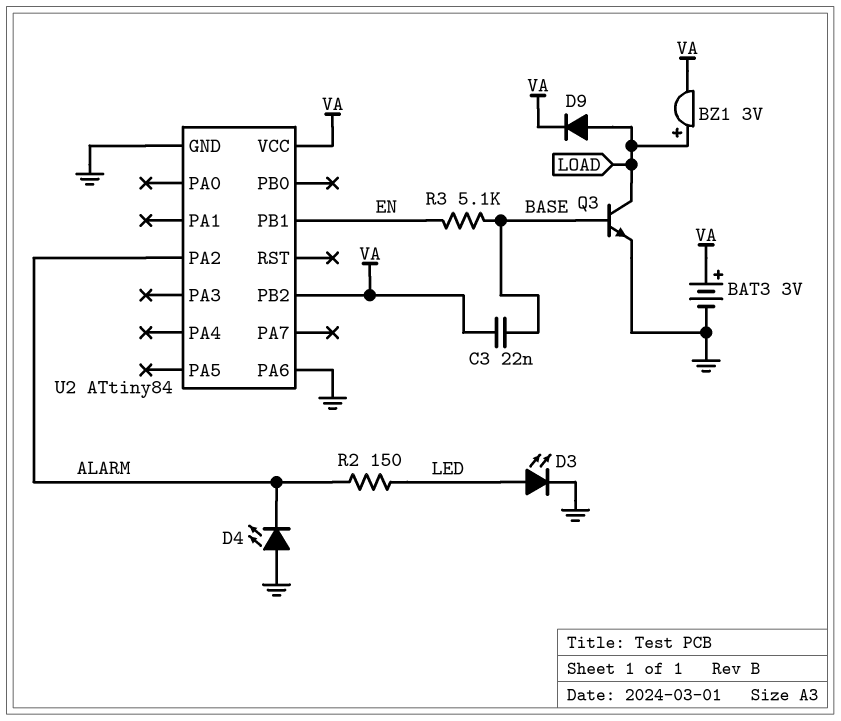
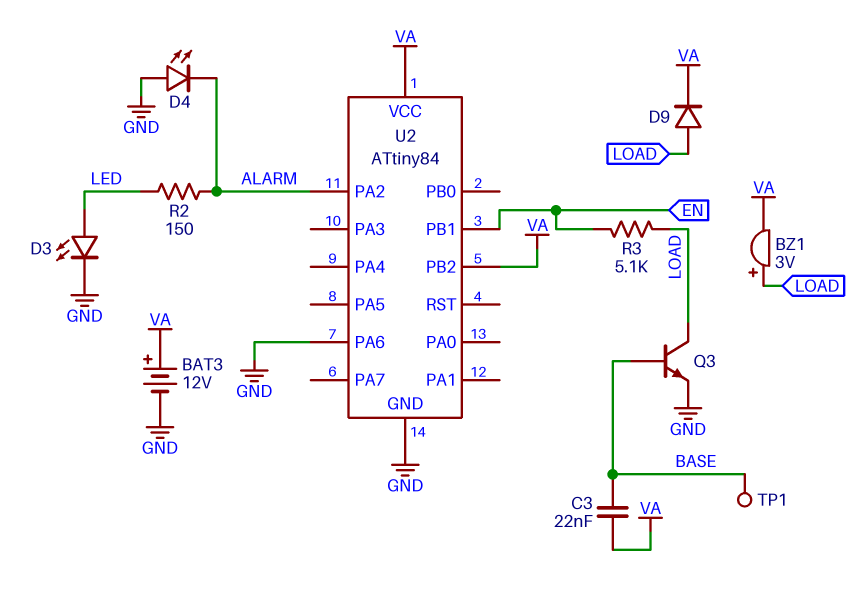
BAT3: 3V (plus VA, minus GND) -> 12V (plus VA, minus GND)
R3: 5.1k (BASE, EN) -> 5.1k (EN, LOAD)
TP1: none -> test point (BASE)

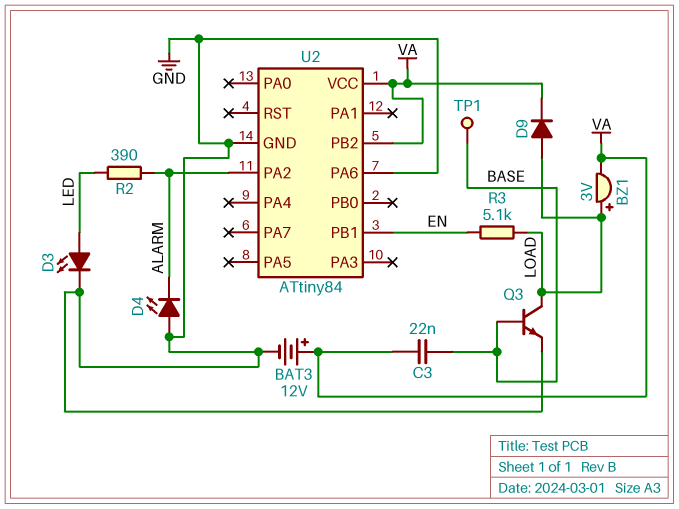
R2: 150 (ALARM, LED) -> 390 (ALARM, LED)

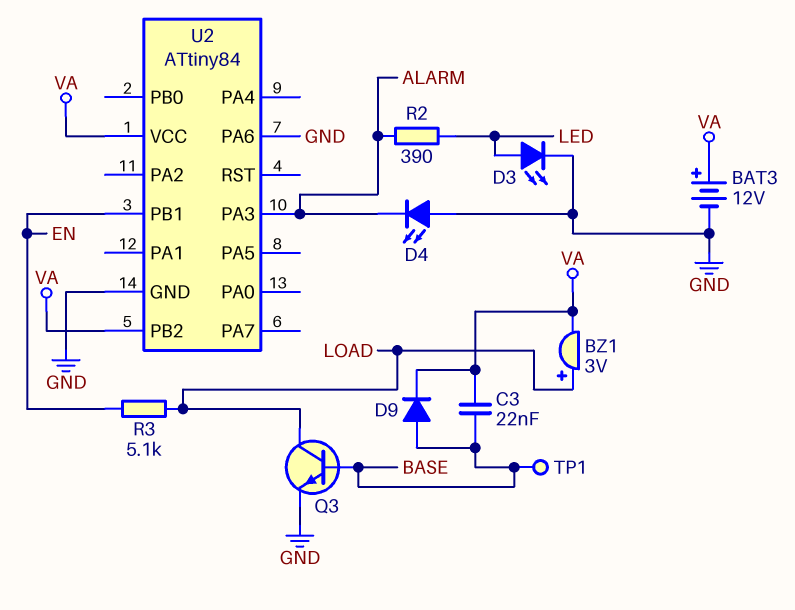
D9: diode (A LOAD, K VA) -> diode (A BASE, K VA)
U2 pin PA2: ALARM -> none
U2 pin PA3: none -> ALARM

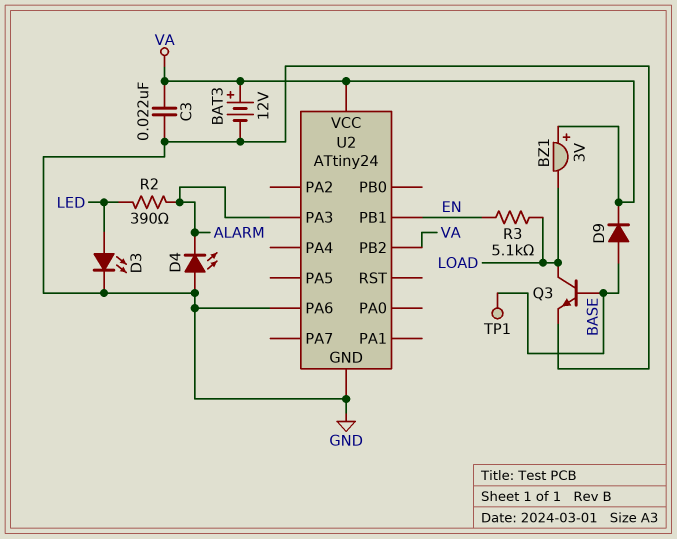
BZ1: buzzer 3V (plus LOAD, minus VA) -> buzzer 3V (plus VA, minus LOAD)
C3: 22nF (BASE, VA) -> 22nF (GND, VA)
U2: ATtiny84 -> ATtiny24

